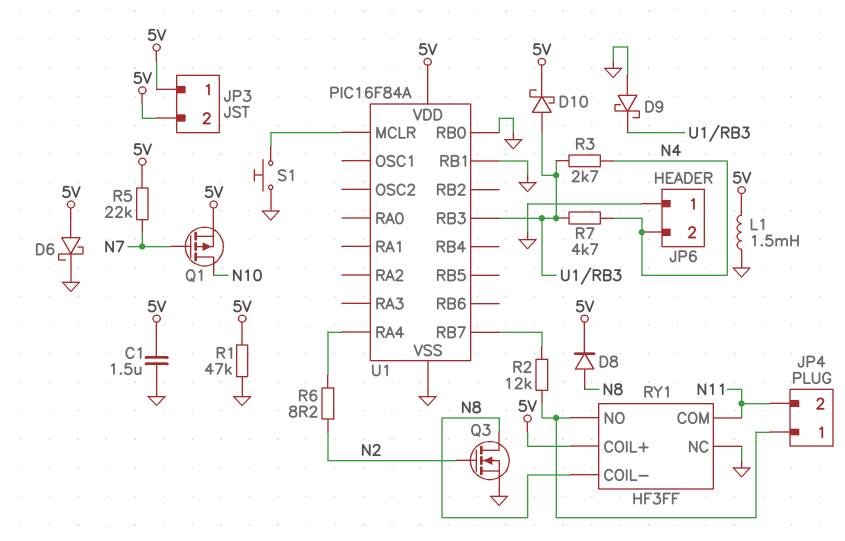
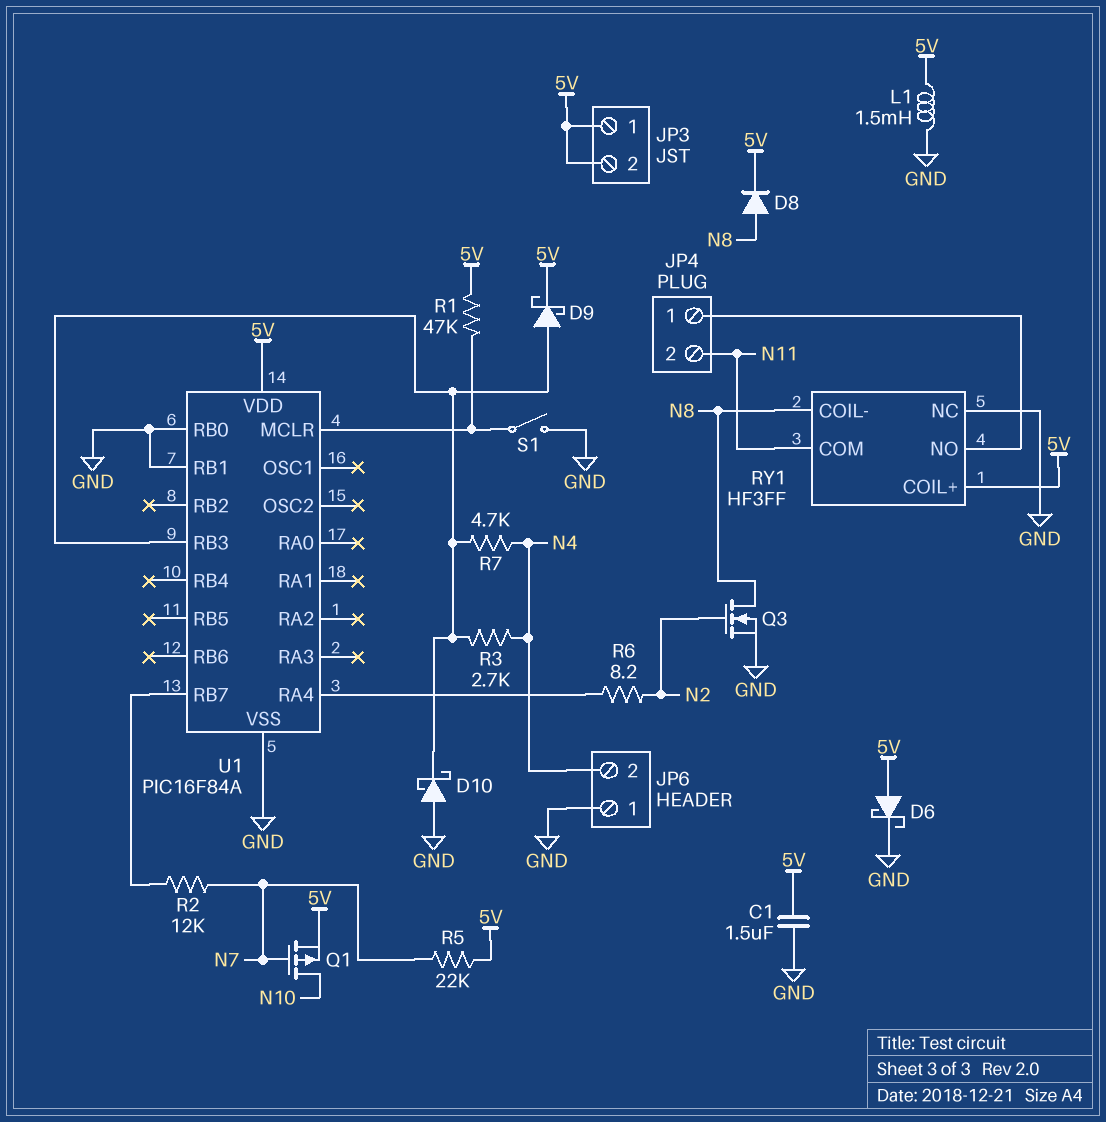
D9: schottky (A GND, K U1/RB3) -> schottky (A U1/RB3, K 5V)
D10: schottky (A U1/RB3, K 5V) -> schottky (A GND, K U1/RB3)
R1: 47k (5V, GND) -> 47k (5V, U1/MCLR)
R2: 12k (JP4/1, U1/RB7) -> 12k (N7, U1/RB7)
S1: button (GND, U1/MCLR) -> switch (GND, U1/MCLR)

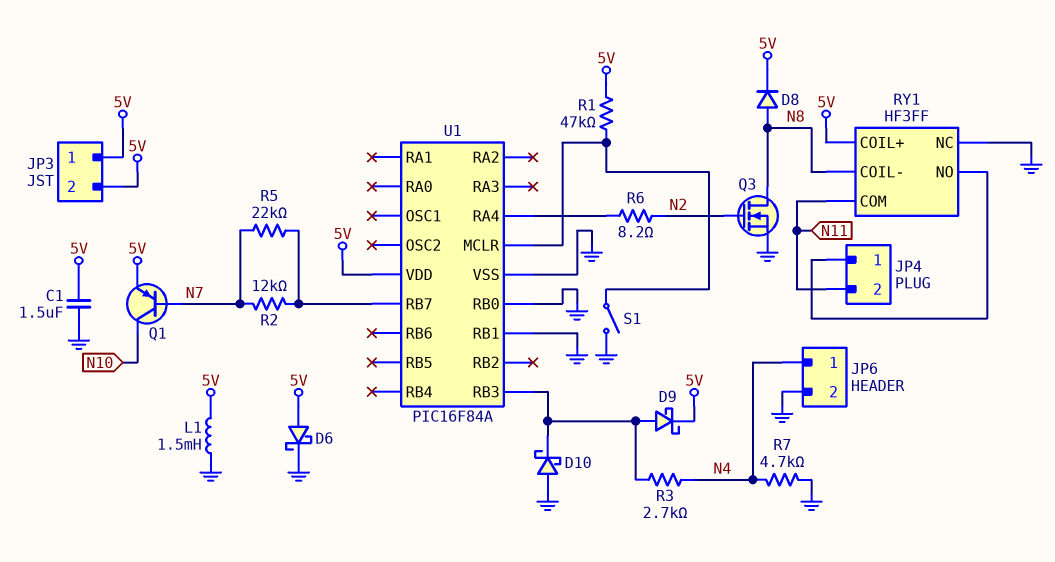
JP6 pin 1: GND -> N4
JP6 pin 2: N4 -> GND
Q1: PMOS (G N7, D N10, S 5V) -> PNP (B N7, C N10, E 5V)
R5: 22k (5V, N7) -> 22k (N7, U1/RB7)
R7: 4.7k (N4, U1/RB3) -> 4.7k (GND, N4)

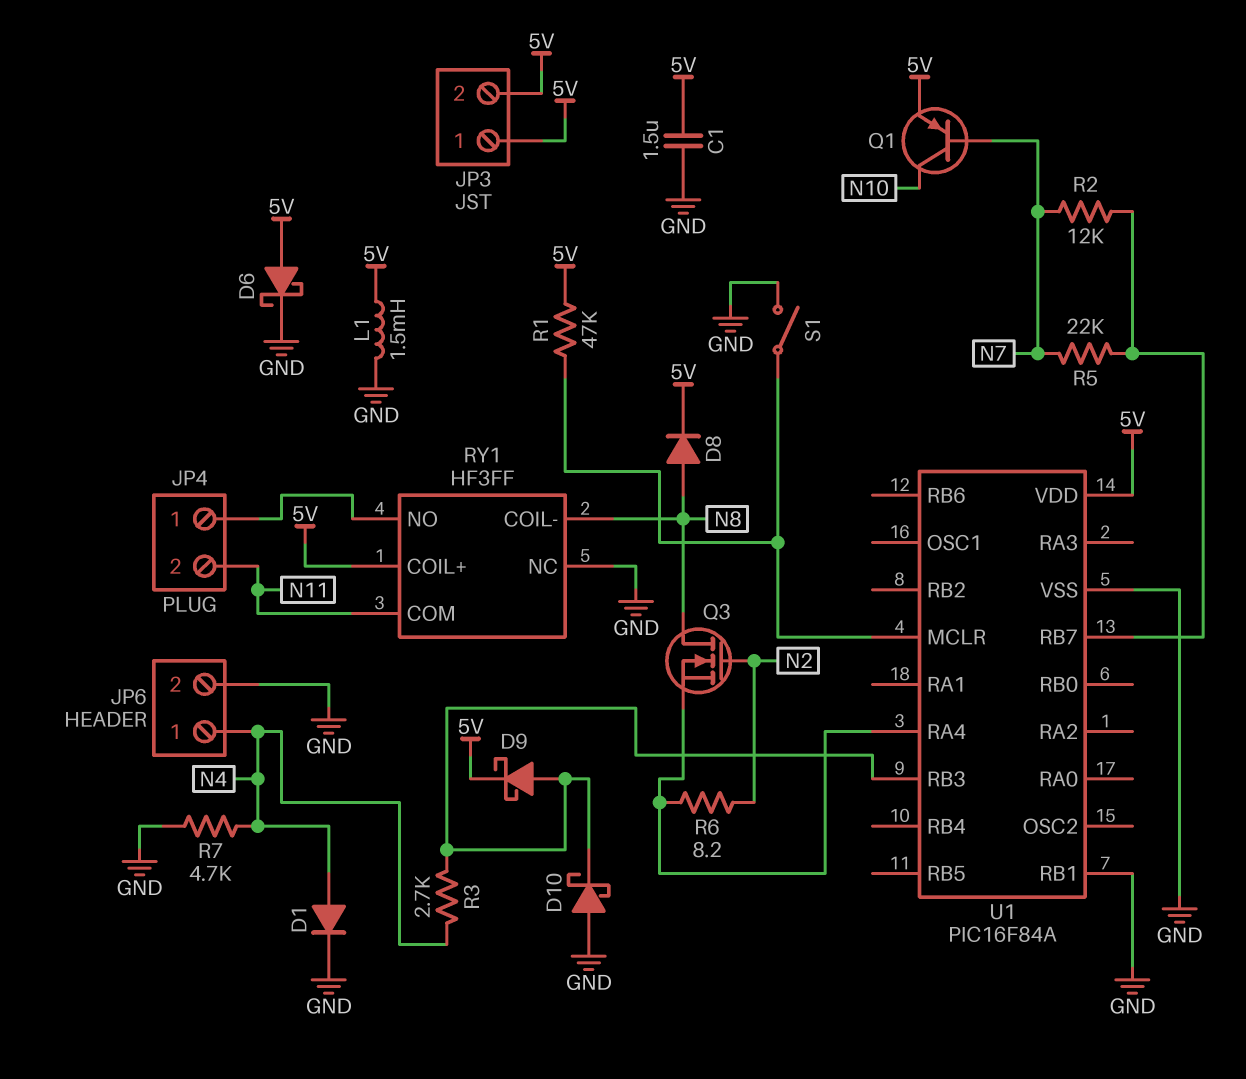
D1: none -> diode (A N4, K GND)
Q3: NMOS (G N2, D N8, S GND) -> NMOS (G N2, D N8, S U1/RA4)
U1 pin RB0: GND -> none

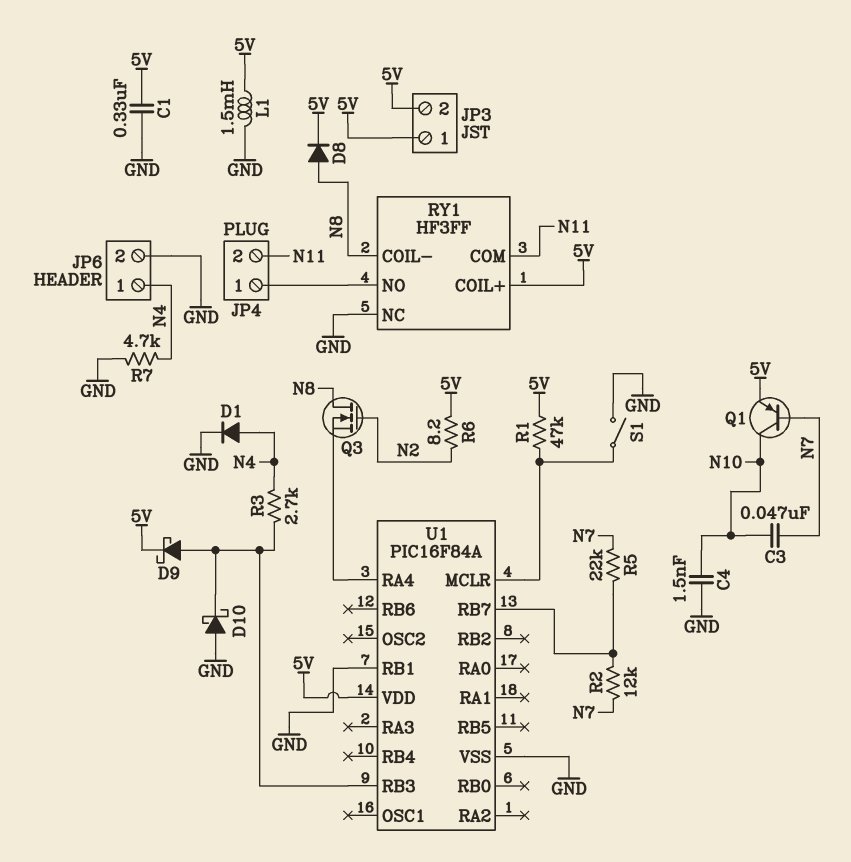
C1: 1.5uF (5V, GND) -> 330nF (5V, GND)
C3: none -> 47nF (N7, N10)
C4: none -> 1.5nF (GND, N10)
D6: schottky (A 5V, K GND) -> none
R6: 8.2 (N2, U1/RA4) -> 8.2 (5V, N2)

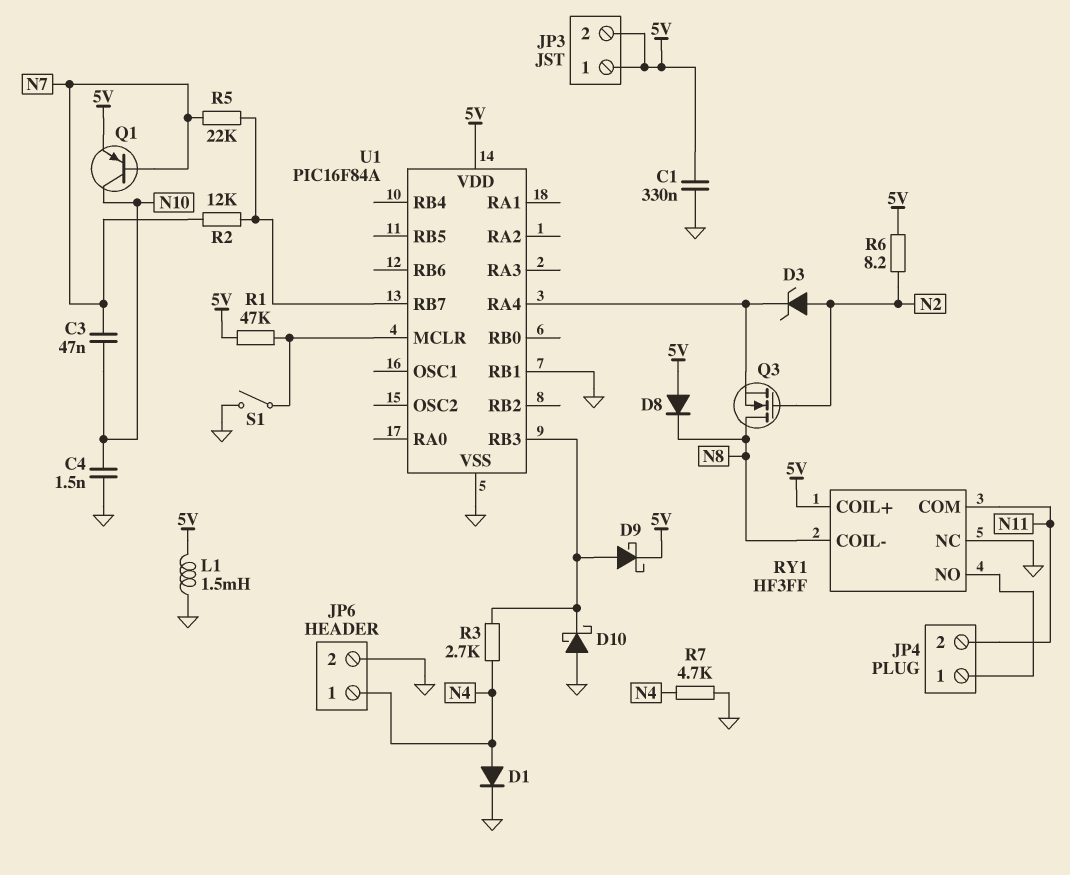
D3: none -> zener (A N2, K U1/RA4)
D8: diode (A N8, K 5V) -> diode (A 5V, K N8)

